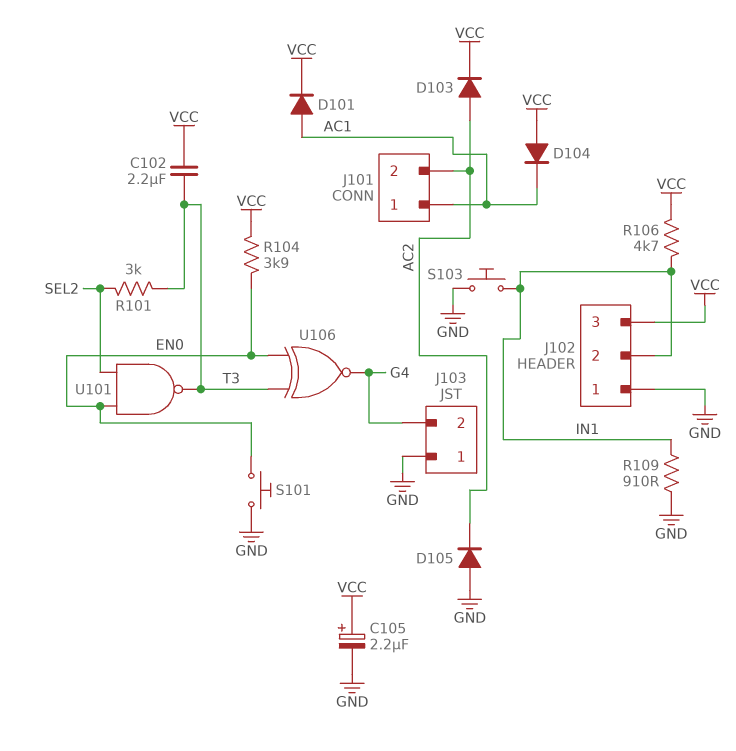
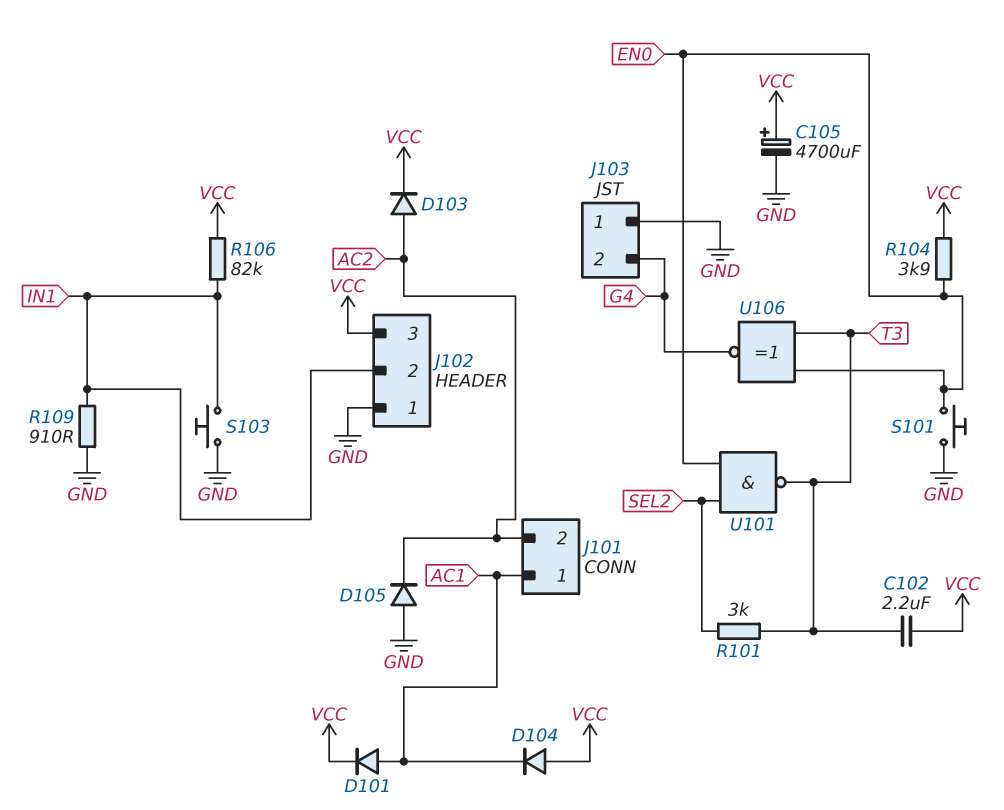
C105: 2.2uF (plus VCC, minus GND) -> 4700uF (plus VCC, minus GND)
R106: 4.7k (IN1, VCC) -> 82k (IN1, VCC)

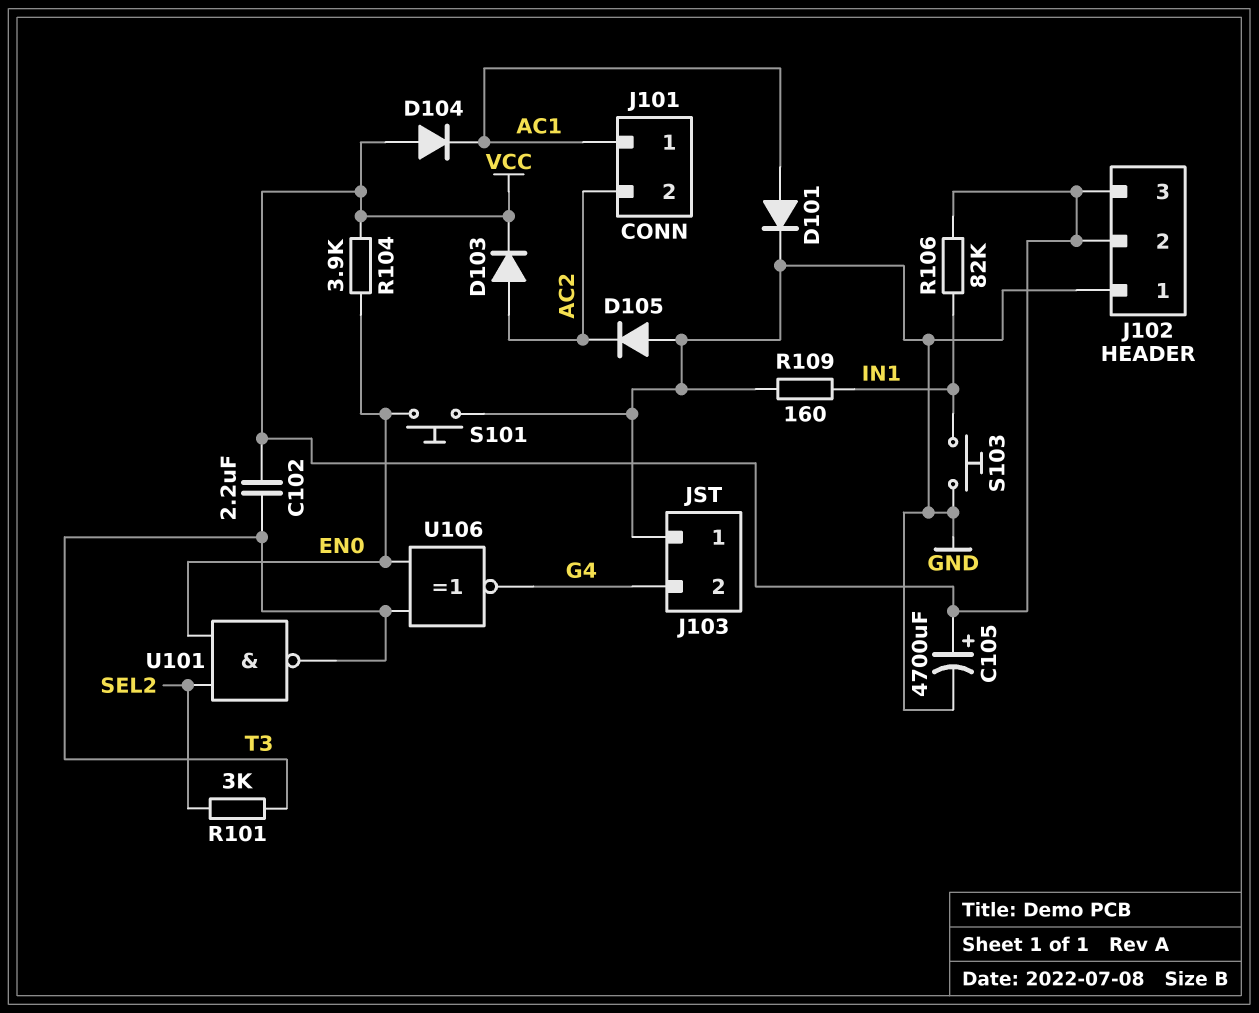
D101: diode (A AC1, K VCC) -> diode (A AC1, K GND)
J102 pin 2: IN1 -> VCC
R109: 910 (GND, IN1) -> 160 (GND, IN1)

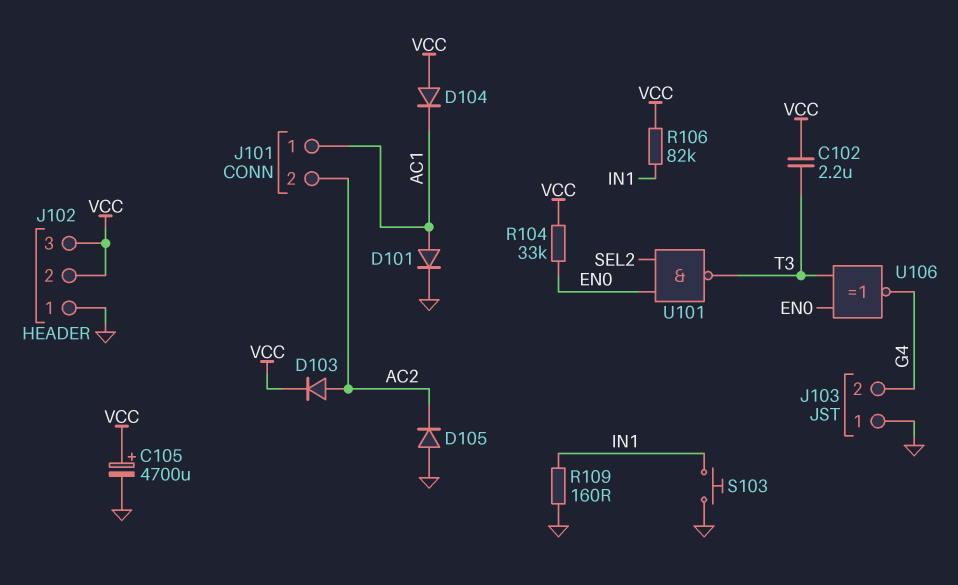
R101: 3k (SEL2, T3) -> none
R104: 3.9k (EN0, VCC) -> 33k (EN0, VCC)
S101: button (EN0, GND) -> none

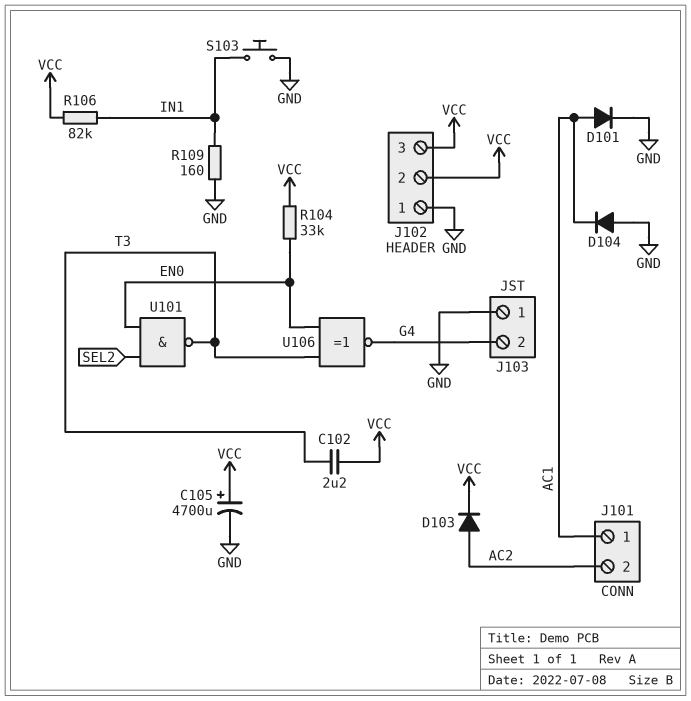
D104: diode (A VCC, K AC1) -> diode (A GND, K AC1)
D105: diode (A GND, K AC2) -> none

